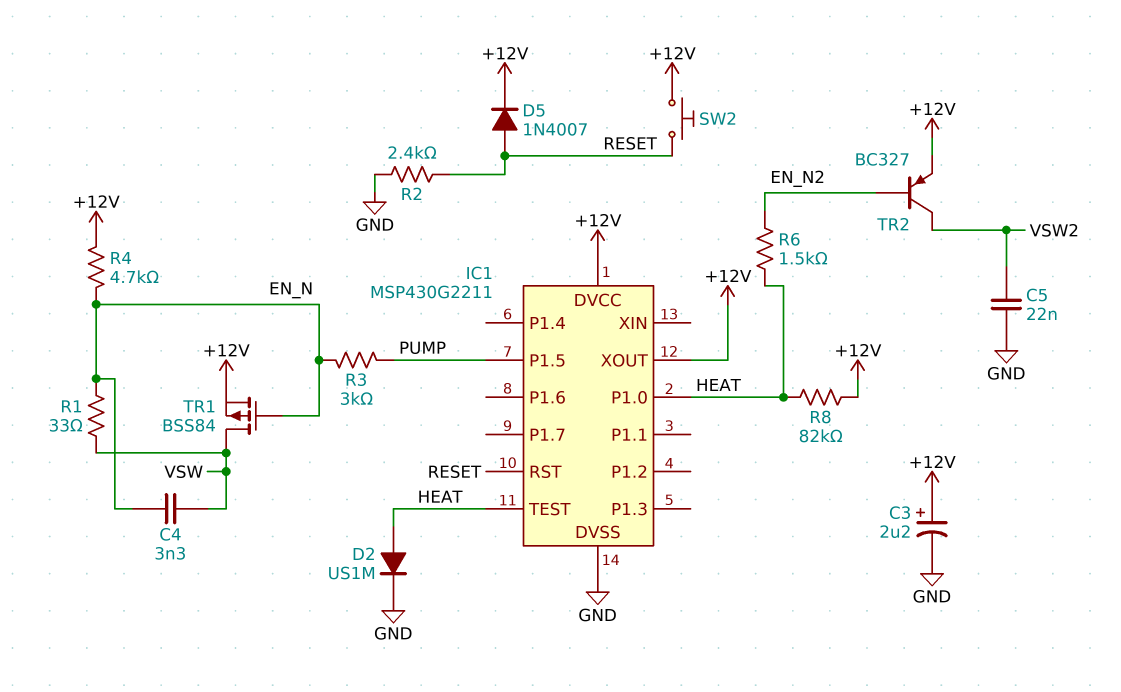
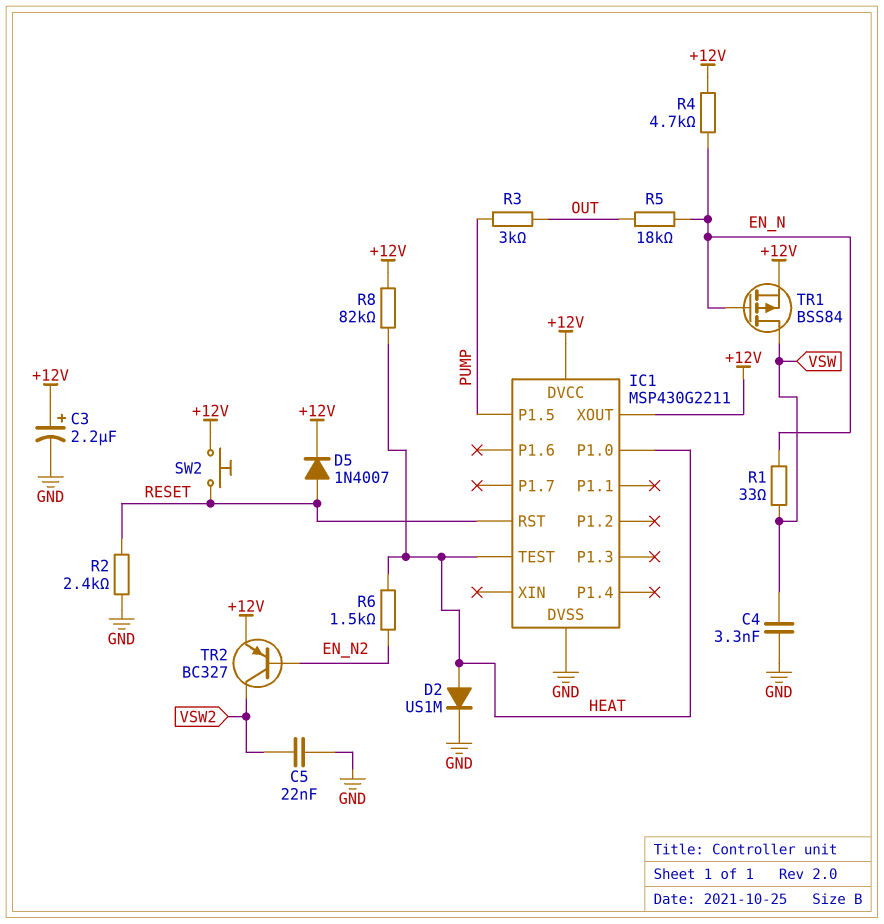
C4: 3.3nF (EN_N, VSW) -> 3.3nF (GND, VSW)
R3: 3k (EN_N, PUMP) -> 3k (OUT, PUMP)
R5: none -> 18k (EN_N, OUT)

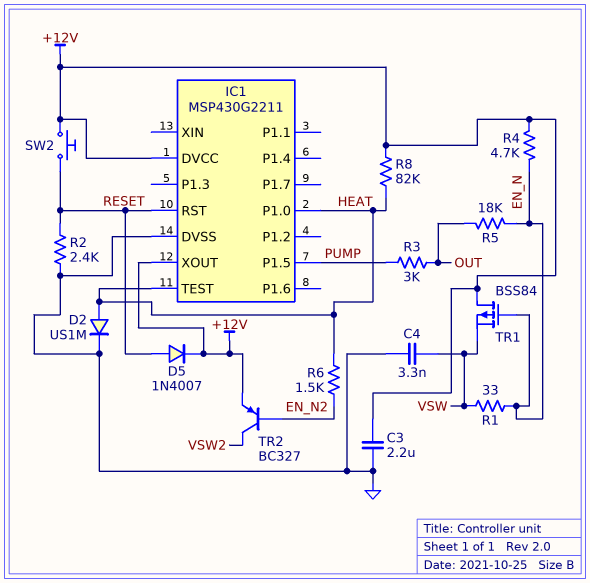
C3: 2.2uF (plus +12V, minus GND) -> 2.2uF (+12V, GND)
C5: 22nF (GND, VSW2) -> none
TR1: PMOS BSS84 (G EN_N, D VSW, S +12V) -> PMOS BSS84 (G EN_N, D +12V, S VSW)

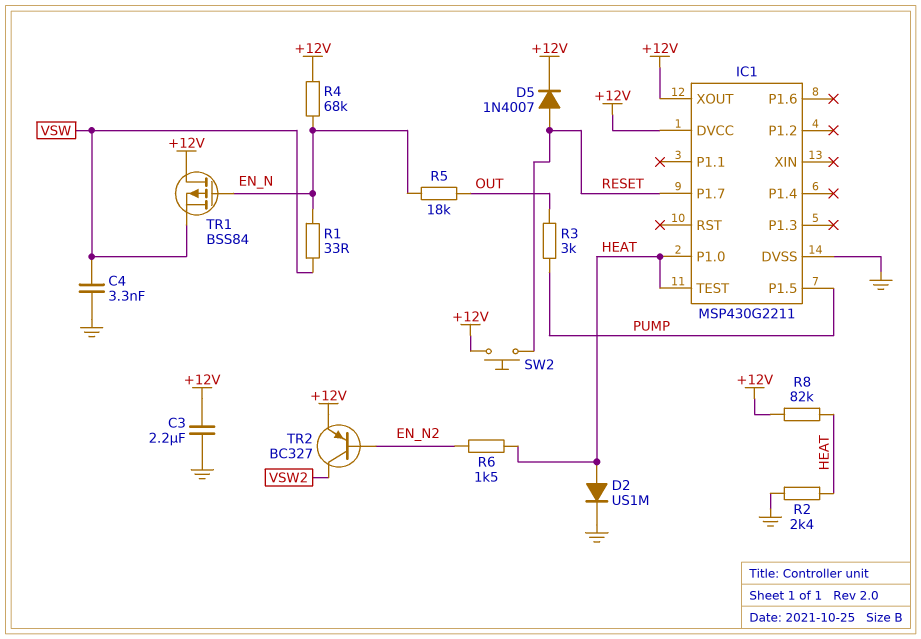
IC1 pin P1.7: none -> RESET
IC1 pin RST: RESET -> none
R2: 2.4k (GND, RESET) -> 2.4k (GND, HEAT)
R4: 4.7k (+12V, EN_N) -> 68k (+12V, EN_N)

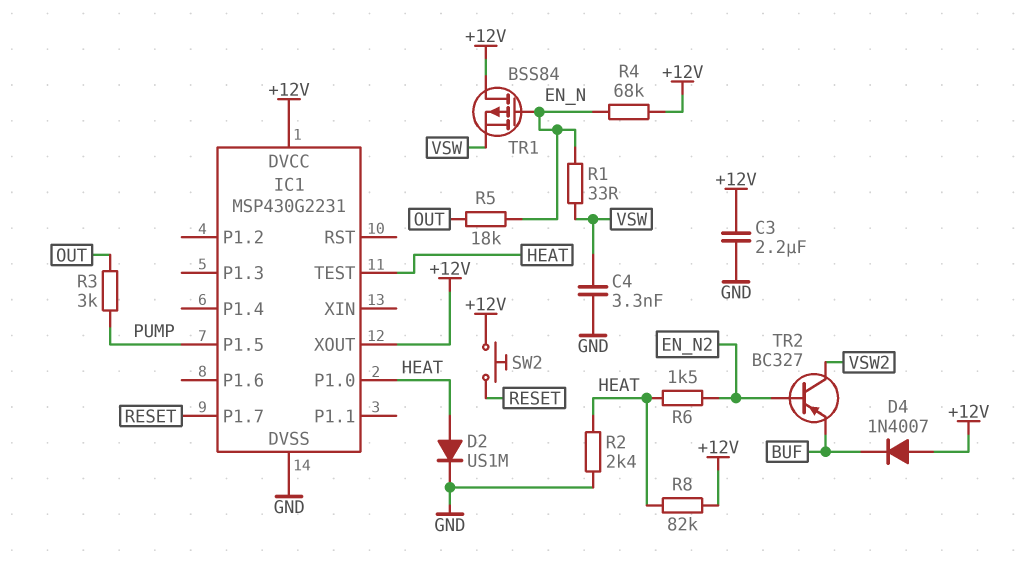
D4: none -> diode 1N4007 (A +12V, K BUF)
D5: diode 1N4007 (A RESET, K +12V) -> none
IC1: MSP430G2211 -> MSP430G2231
TR2: PNP BC327 (B EN_N2, C VSW2, E +12V) -> PNP BC327 (B EN_N2, C VSW2, E BUF)

